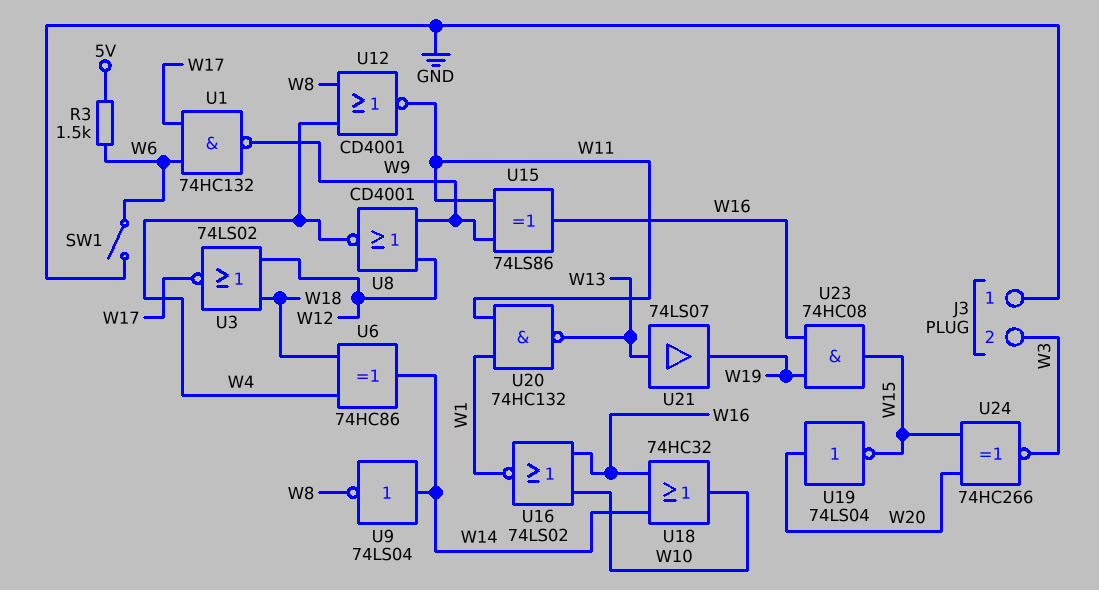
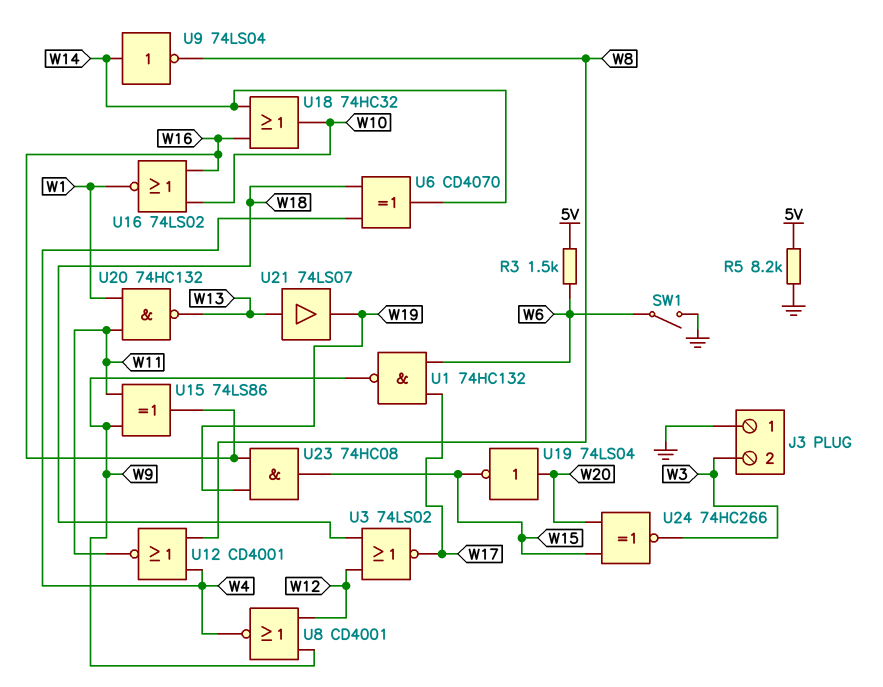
R5: none -> 8.2k (5V, GND)
U6: XOR 74HC86 (in W4, in W18, out W14) -> XOR CD4070 (in W4, in W18, out W14)

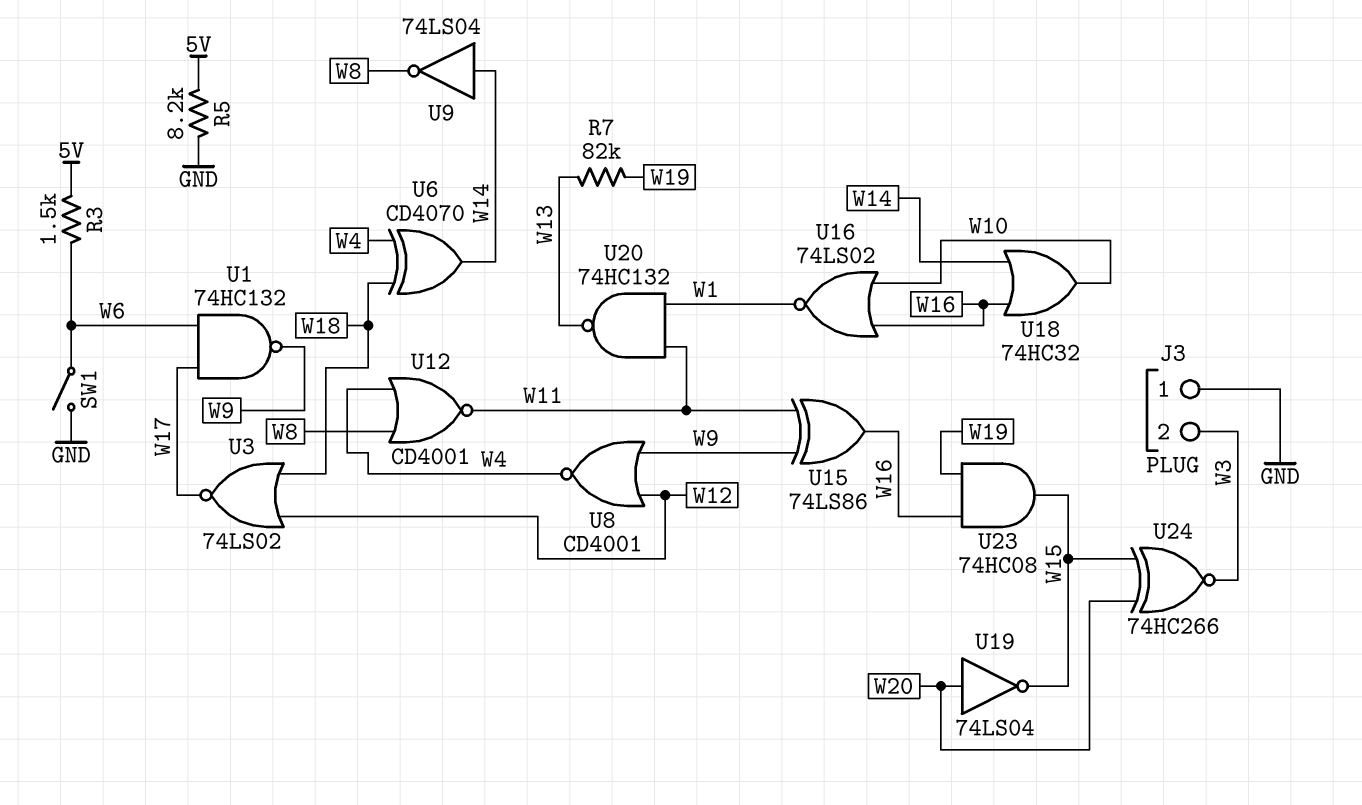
R7: none -> 82k (W13, W19)
U21: buffer 74LS07 (in W13, out W19) -> none

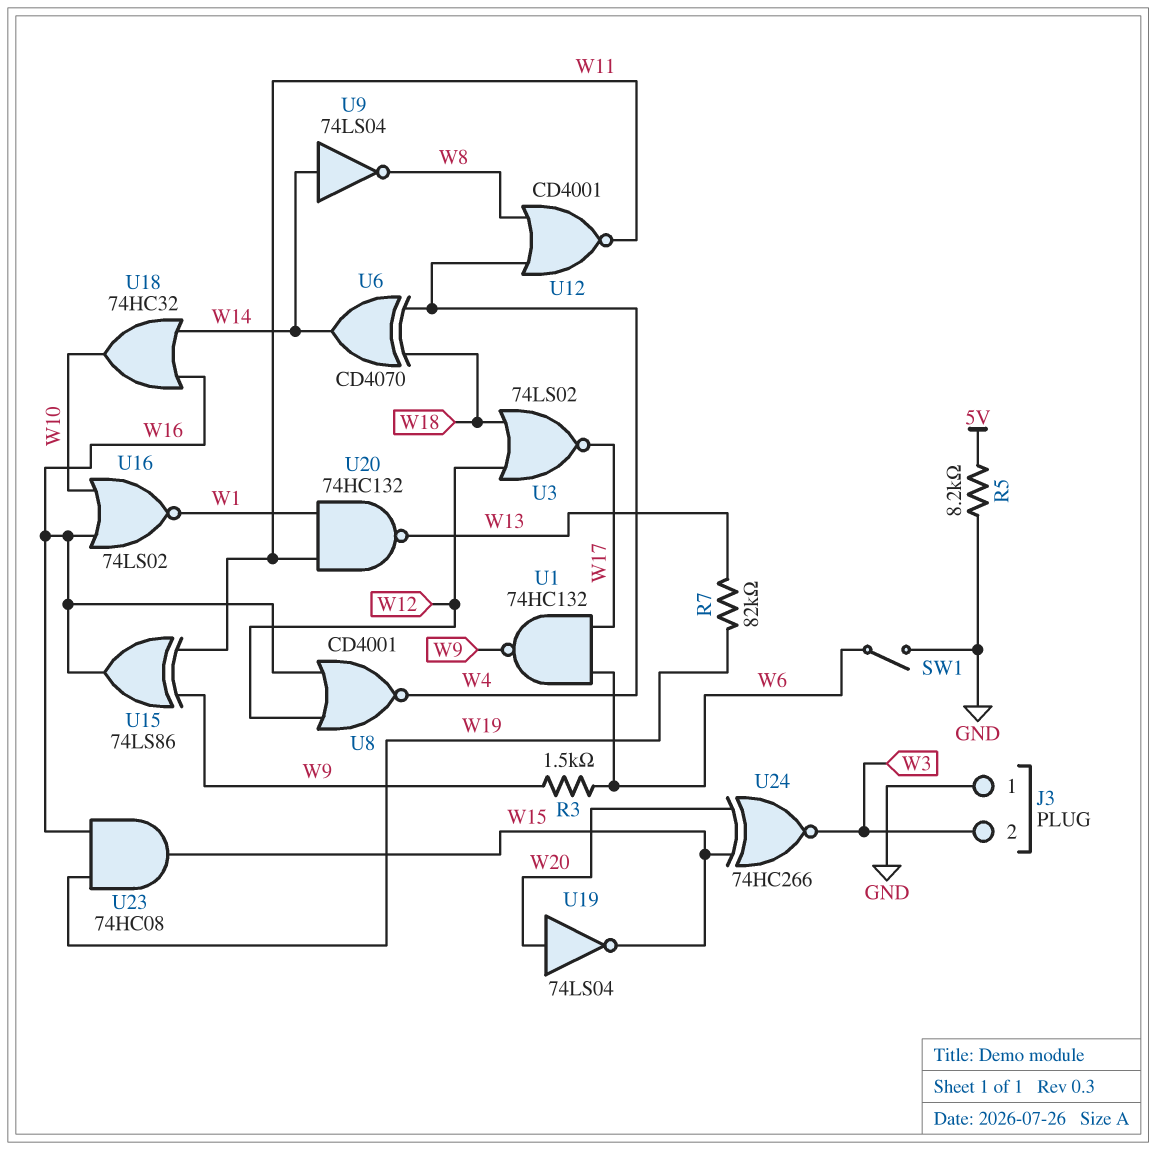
R3: 1.5k (5V, W6) -> 1.5k (W6, W9)
U8: NOR CD4001 (in W9, in W12, out W4) -> NOR CD4001 (in W12, in W16, out W4)

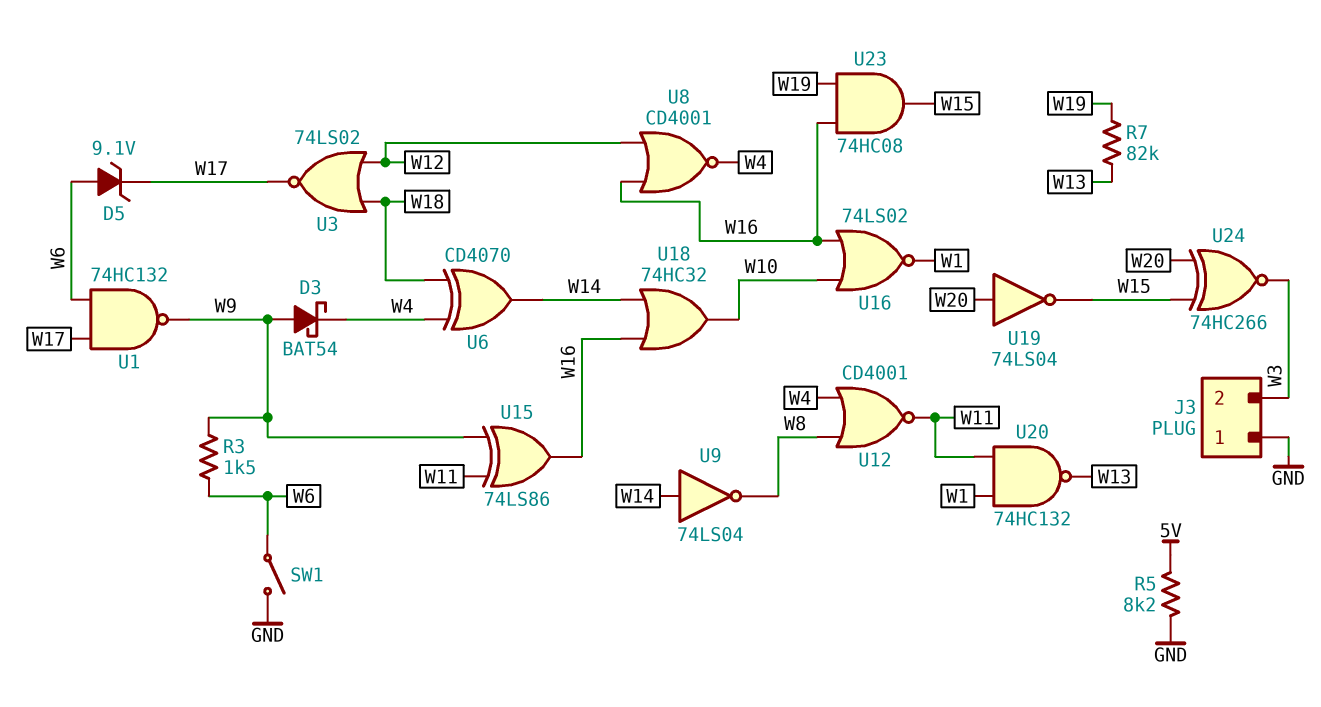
D3: none -> schottky BAT54 (A W9, K W4)
D5: none -> zener 9.1V (A W6, K W17)

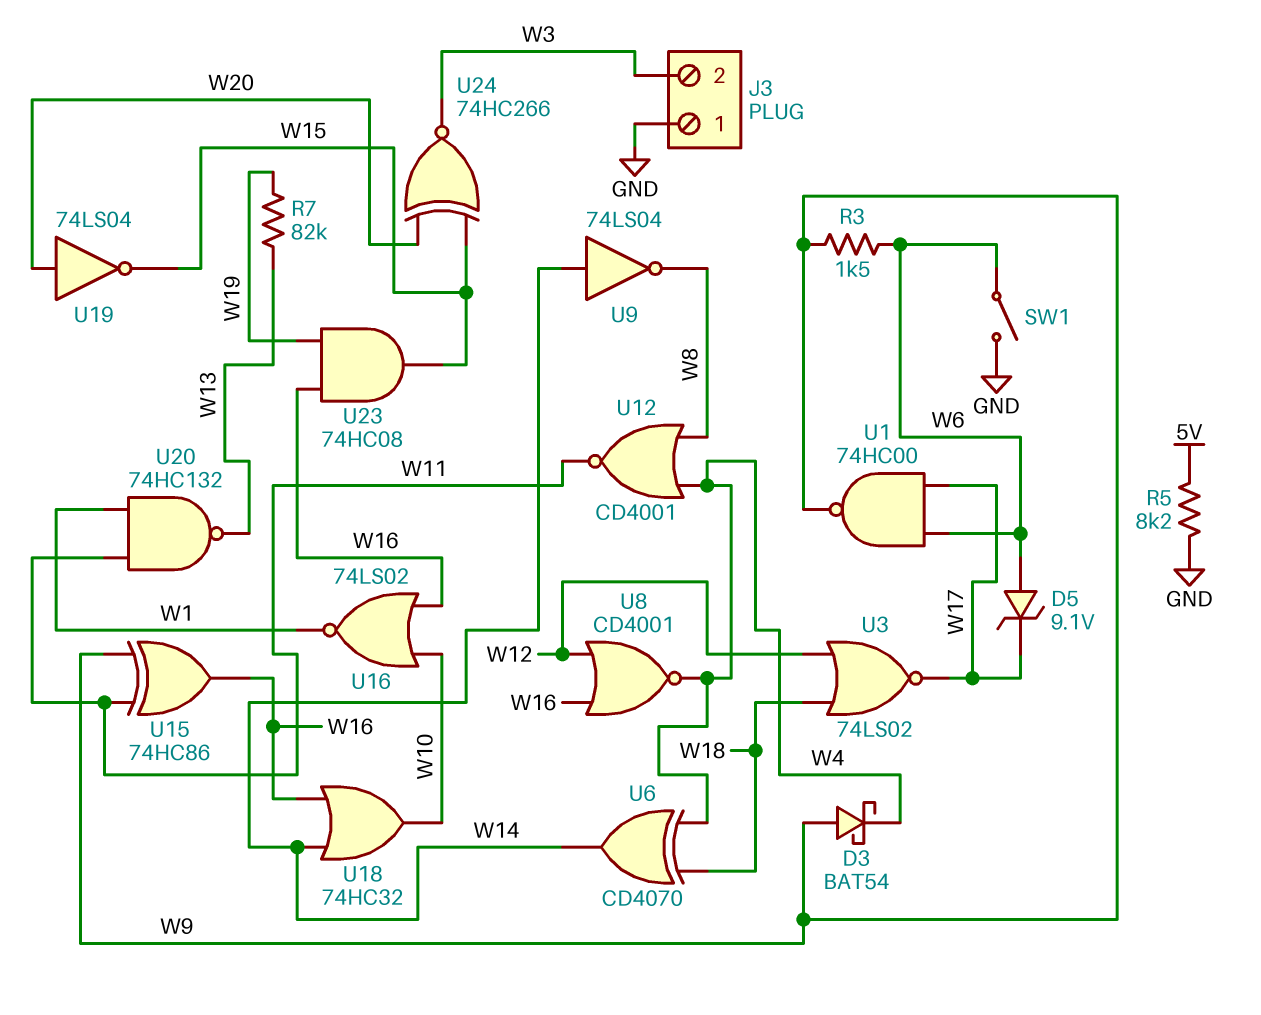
U1: NAND 74HC132 (in W6, in W17, out W9) -> NAND 74HC00 (in W6, in W17, out W9)
U15: XOR 74LS86 (in W9, in W11, out W16) -> XOR 74HC86 (in W9, in W11, out W16)

